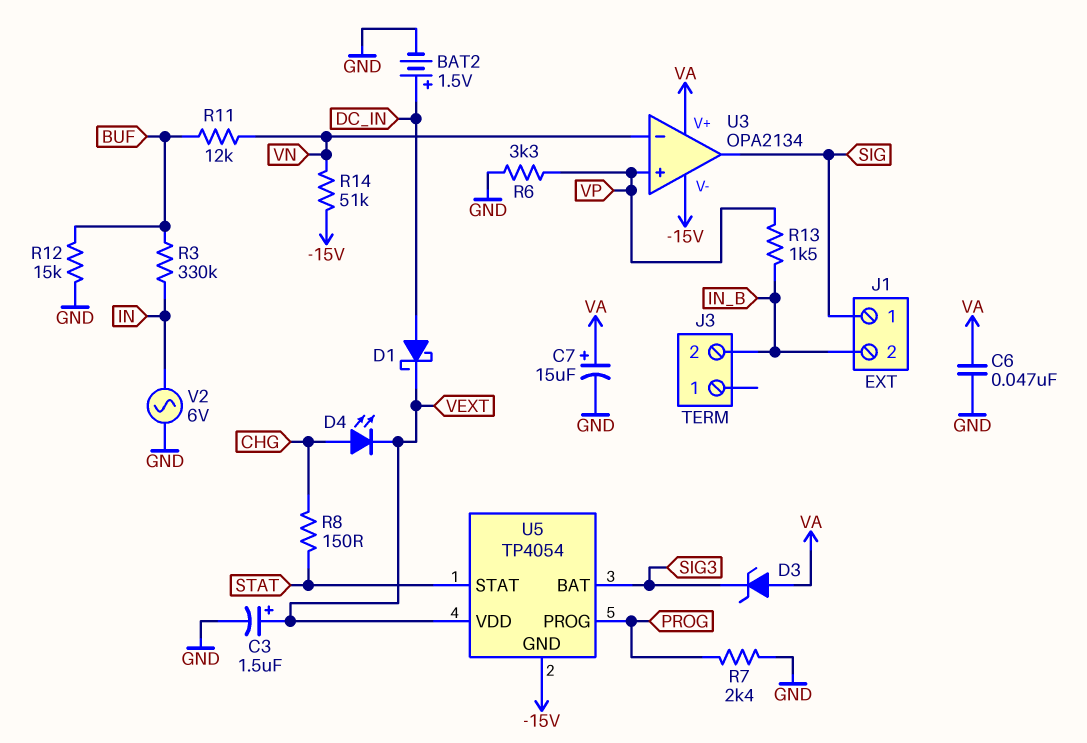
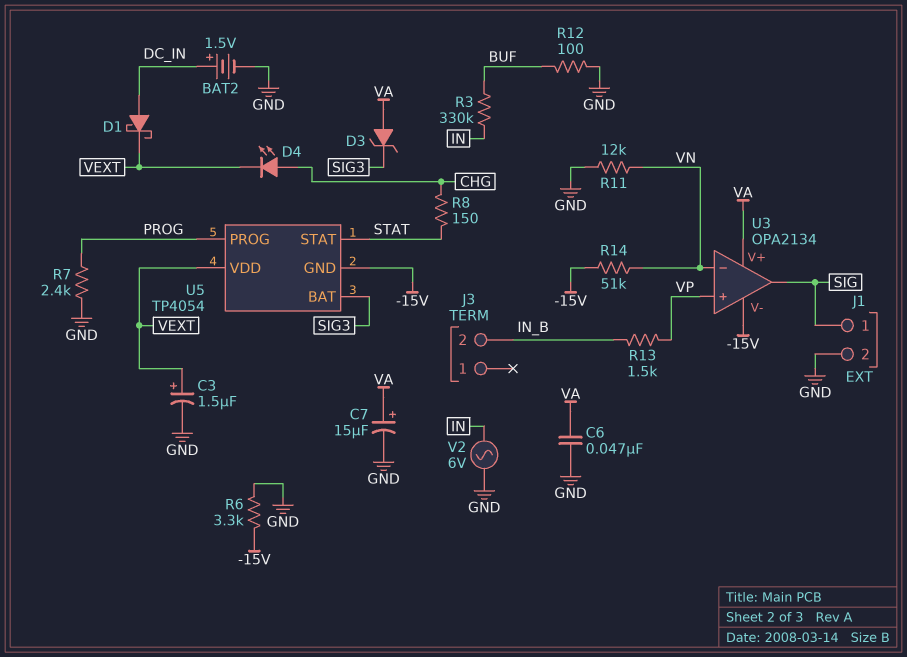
J1 pin 2: IN_B -> GND
R6: 3.3k (GND, VP) -> 3.3k (-15V, GND)
R11: 12k (BUF, VN) -> 12k (GND, VN)
R12: 15k (BUF, GND) -> 100 (BUF, GND)

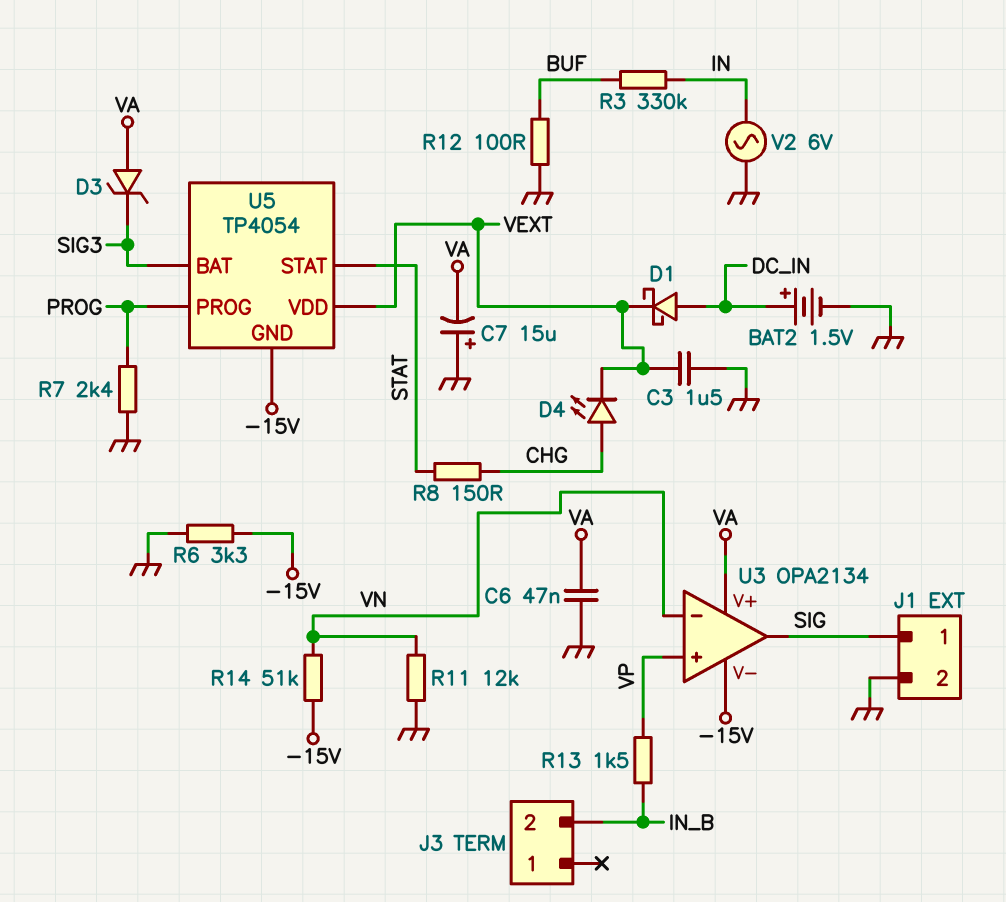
C3: 1.5uF (plus VEXT, minus GND) -> 1.5uF (GND, VEXT)
C7: 15uF (plus VA, minus GND) -> 15uF (plus GND, minus VA)

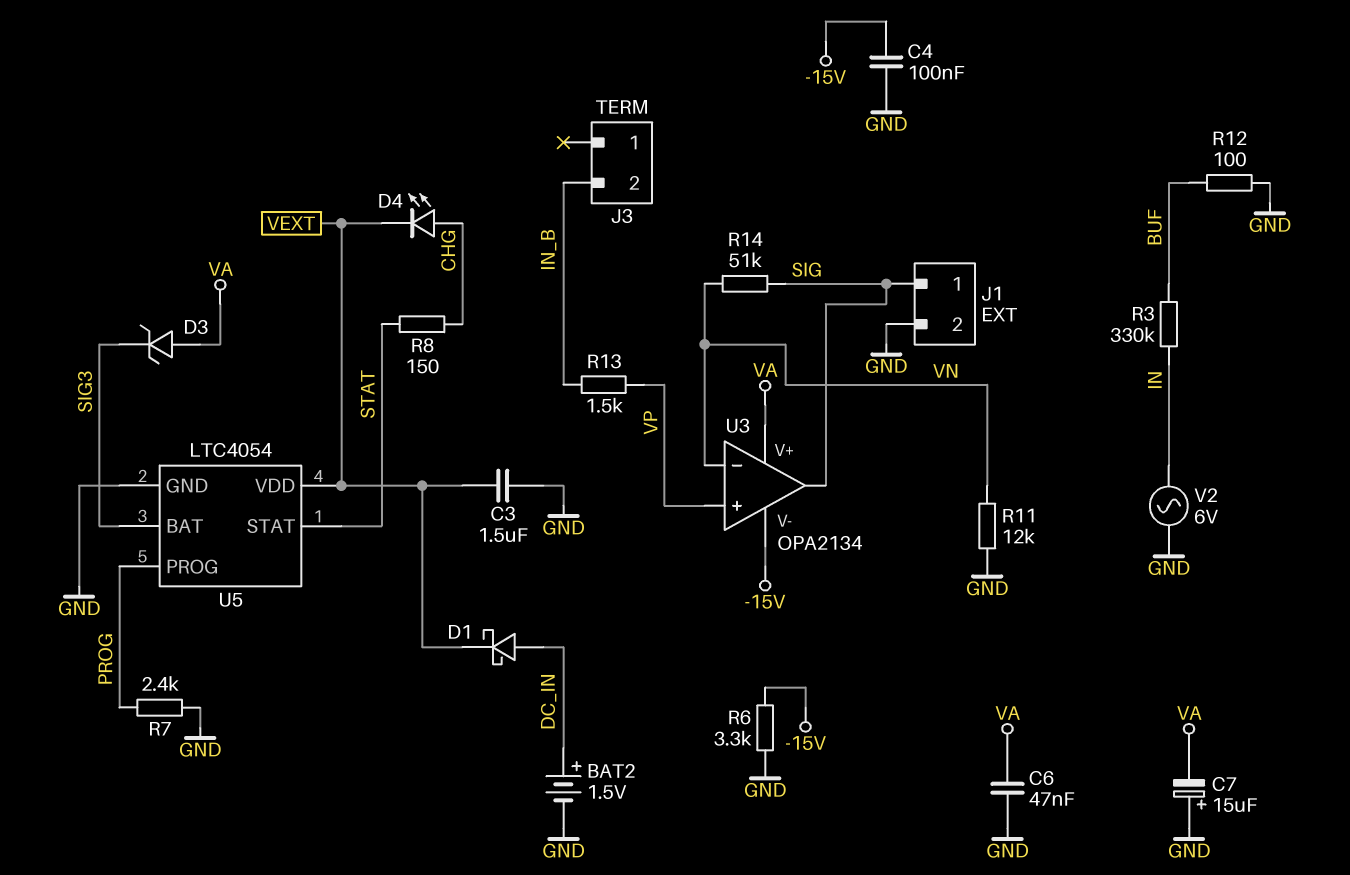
C4: none -> 100nF (-15V, GND)
R14: 51k (-15V, VN) -> 51k (SIG, VN)
U5: TP4054 -> LTC4054
U5 pin GND: -15V -> GND

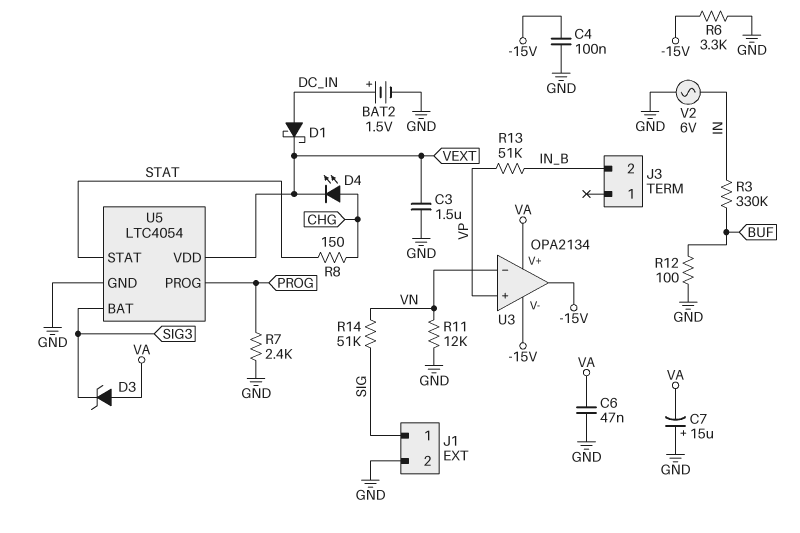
R13: 1.5k (IN_B, VP) -> 51k (IN_B, VP)
U3 pin out: SIG -> -15V

